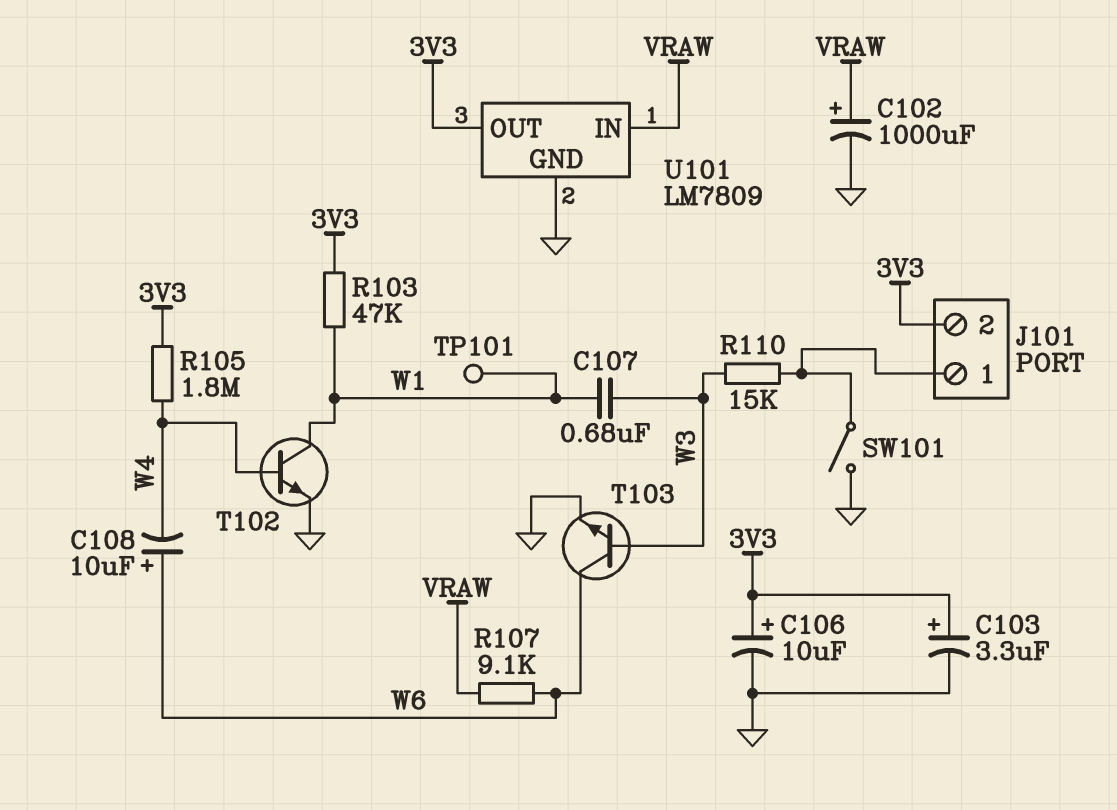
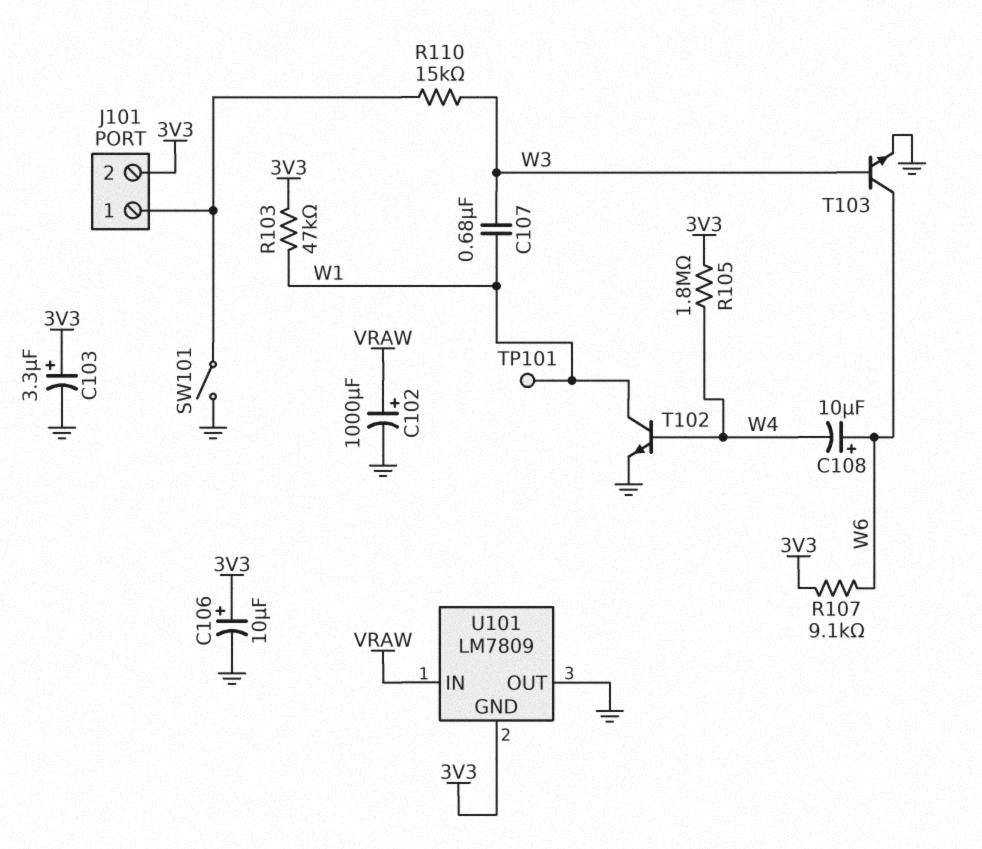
R107: 9.1k (VRAW, W6) -> 9.1k (3V3, W6)
U101 pin GND: GND -> 3V3
U101 pin OUT: 3V3 -> GND

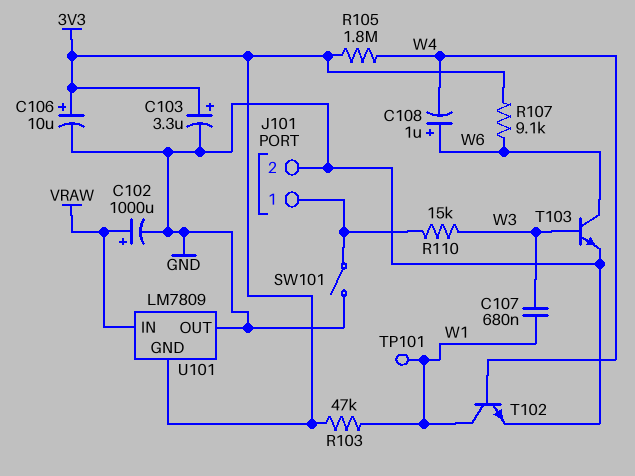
C108: 10uF (plus W6, minus W4) -> 1uF (plus W6, minus W4)
J101 pin 2: 3V3 -> GND

